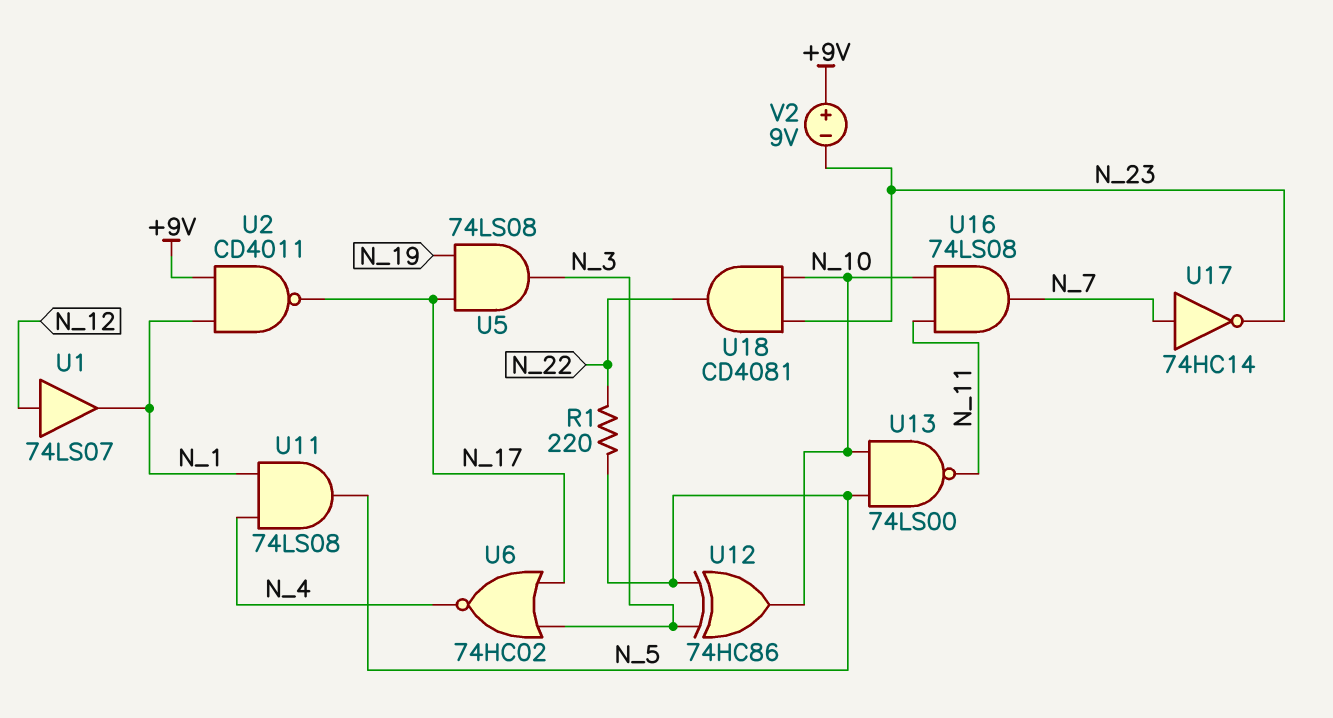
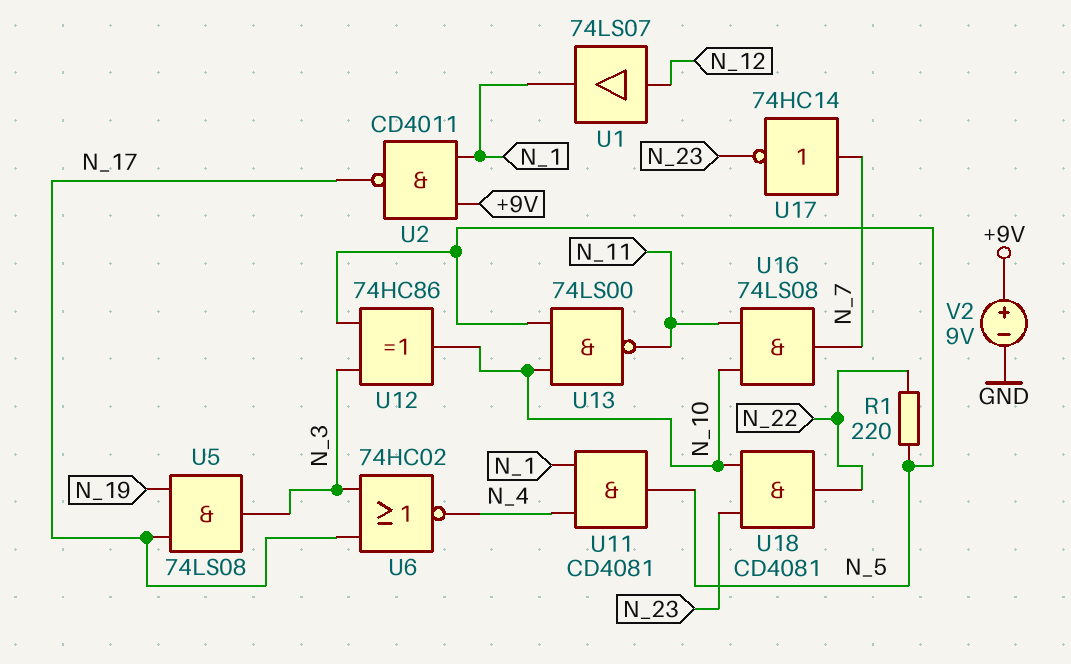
U11: AND 74LS08 (in N_1, in N_4, out N_5) -> AND CD4081 (in N_1, in N_4, out N_5)
V2: 9V (plus +9V, minus N_23) -> 9V (plus +9V, minus GND)

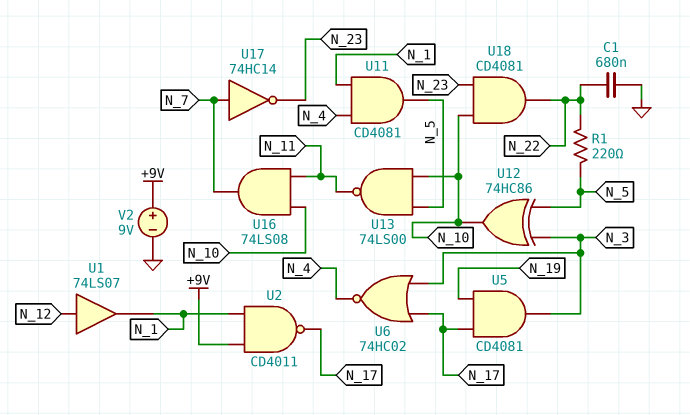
C1: none -> 680nF (GND, N_22)
U5: AND 74LS08 (in N_17, in N_19, out N_3) -> AND CD4081 (in N_17, in N_19, out N_3)

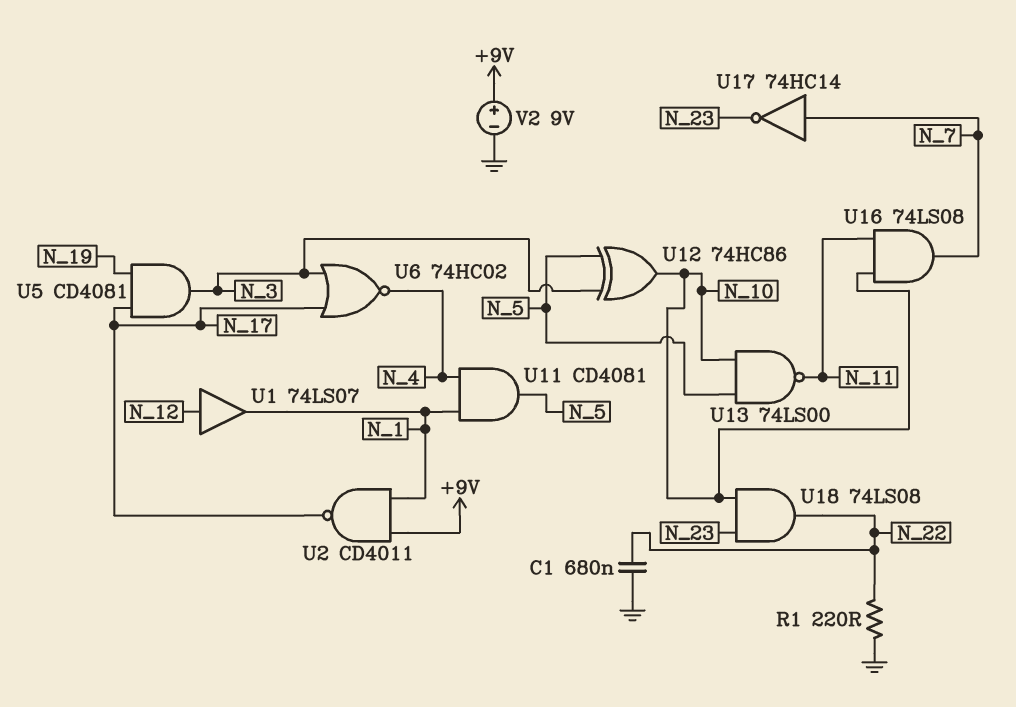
R1: 220 (N_5, N_22) -> 220 (GND, N_22)
U18: AND CD4081 (in N_10, in N_23, out N_22) -> AND 74LS08 (in N_10, in N_23, out N_22)

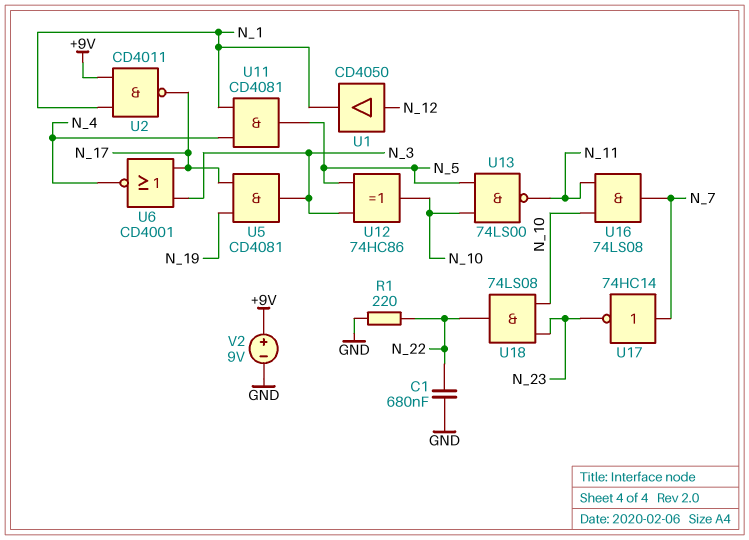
U1: buffer 74LS07 (in N_12, out N_1) -> buffer CD4050 (in N_12, out N_1)
U6: NOR 74HC02 (in N_3, in N_17, out N_4) -> NOR CD4001 (in N_3, in N_17, out N_4)

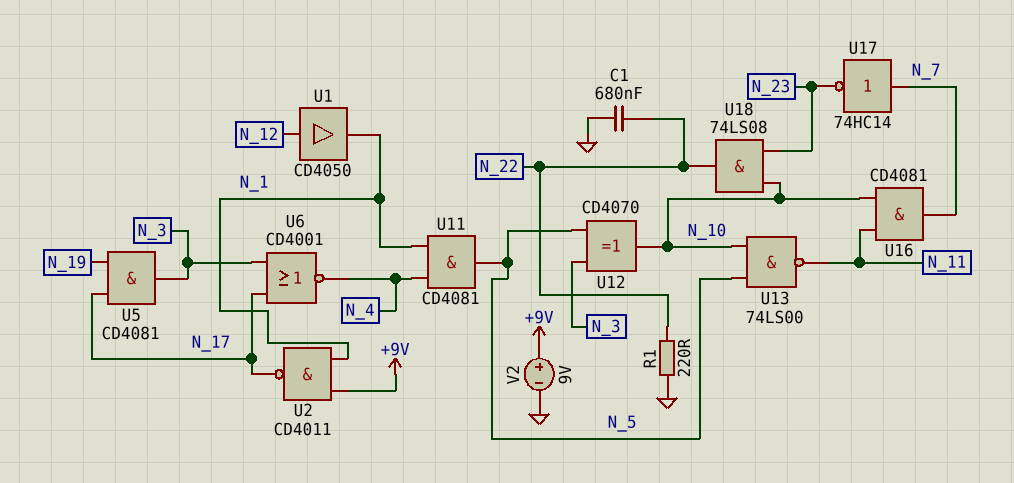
U12: XOR 74HC86 (in N_3, in N_5, out N_10) -> XOR CD4070 (in N_3, in N_5, out N_10)
U16: AND 74LS08 (in N_10, in N_11, out N_7) -> AND CD4081 (in N_10, in N_11, out N_7)

